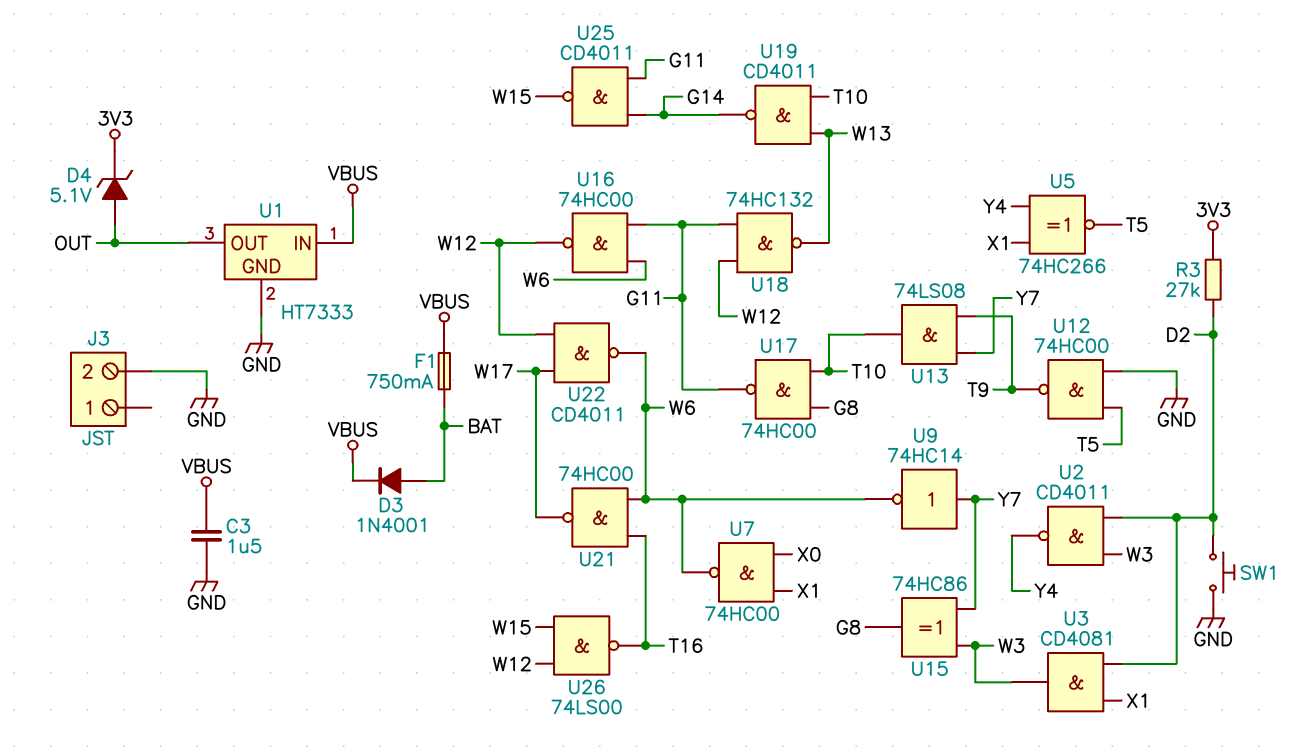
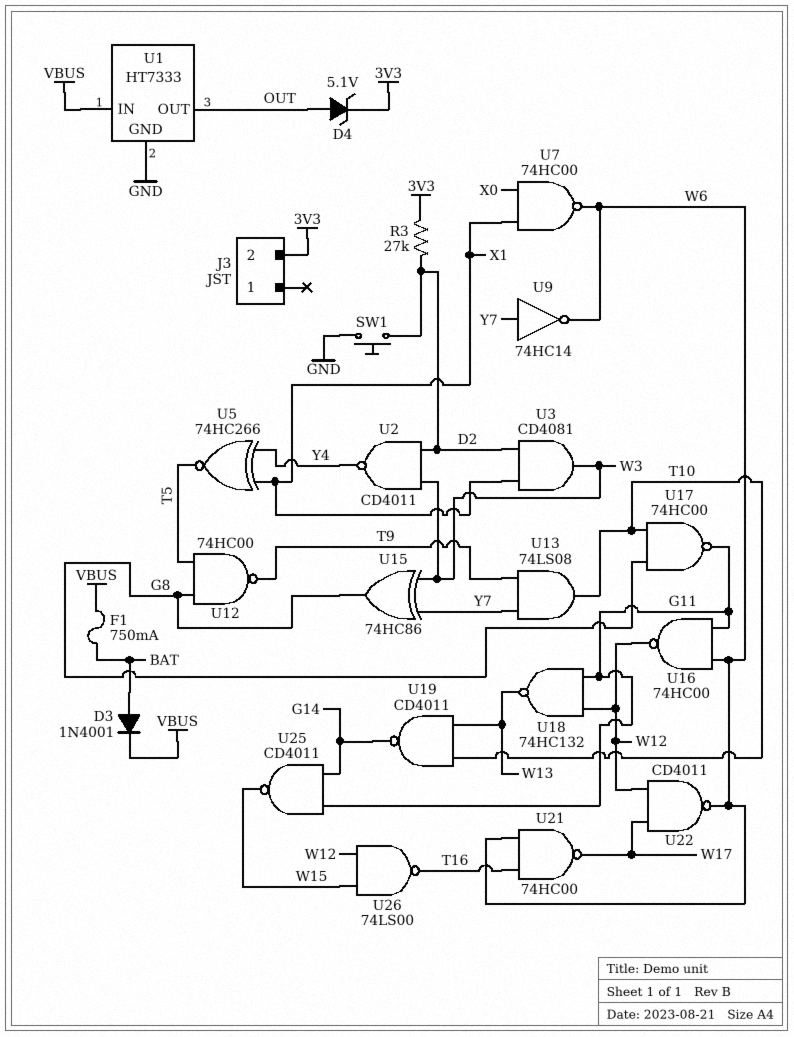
C3: 1.5uF (GND, VBUS) -> none
J3 pin 2: GND -> 3V3
U12: NAND 74HC00 (in GND, in T5, out T9) -> NAND 74HC00 (in G8, in T5, out T9)

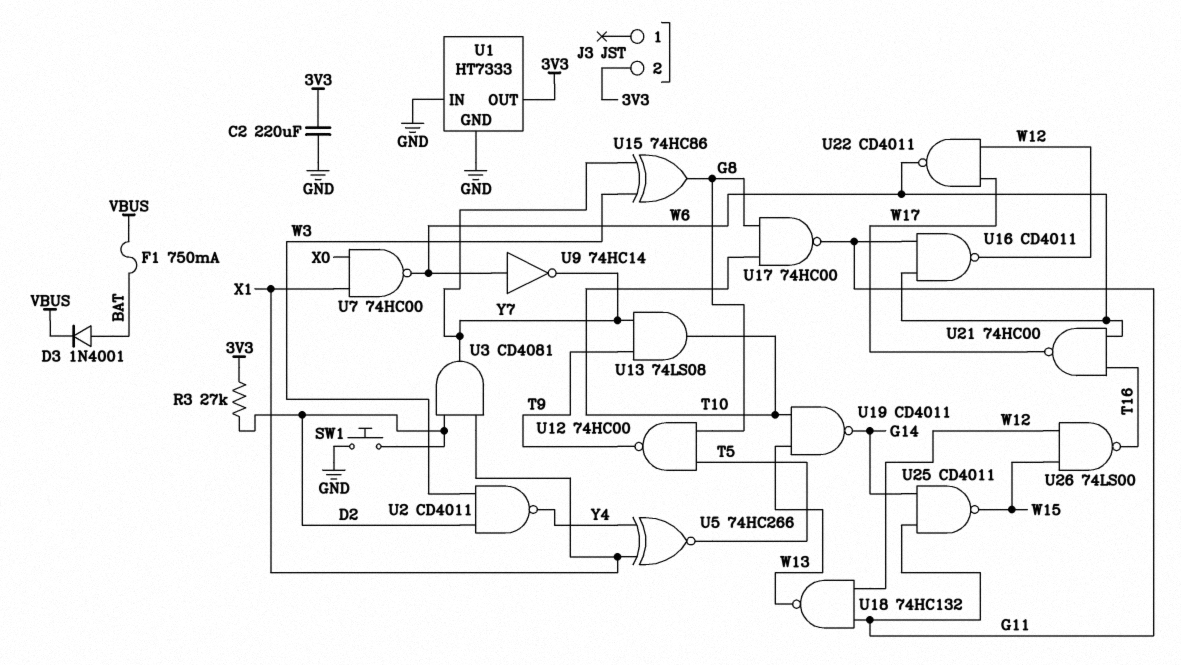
C2: none -> 220uF (3V3, GND)
D4: zener 5.1V (A OUT, K 3V3) -> none
U1 pin IN: VBUS -> GND
U1 pin OUT: OUT -> 3V3
U3: AND CD4081 (in D2, in X1, out W3) -> AND CD4081 (in D2, in X1, out Y7)
U9: NOT 74HC14 (in Y7, out W6) -> NOT 74HC14 (in W6, out Y7)
U16: NAND 74HC00 (in G11, in W6, out W12) -> NAND CD4011 (in G11, in W6, out W12)

